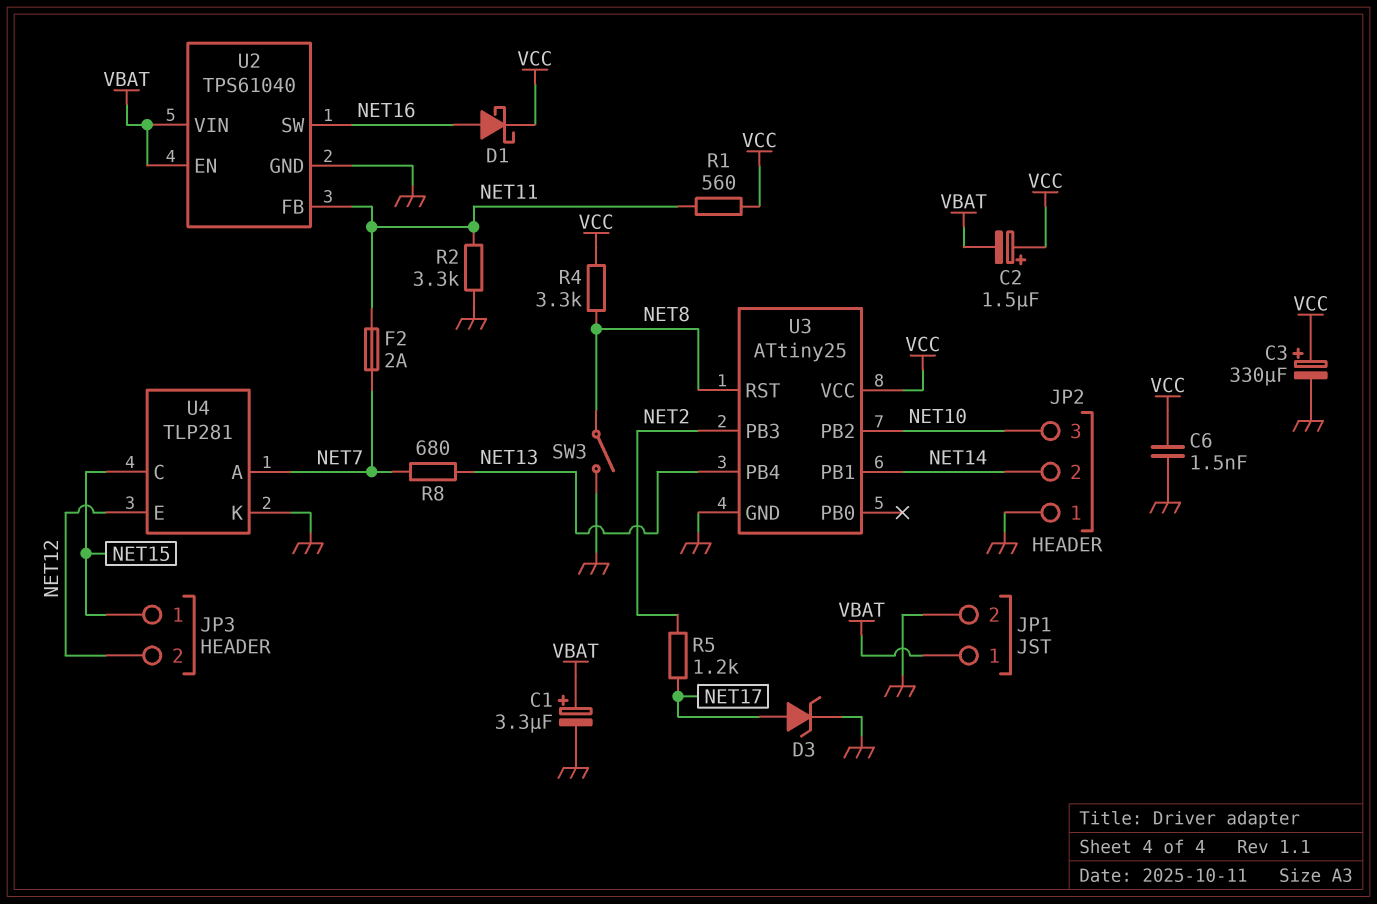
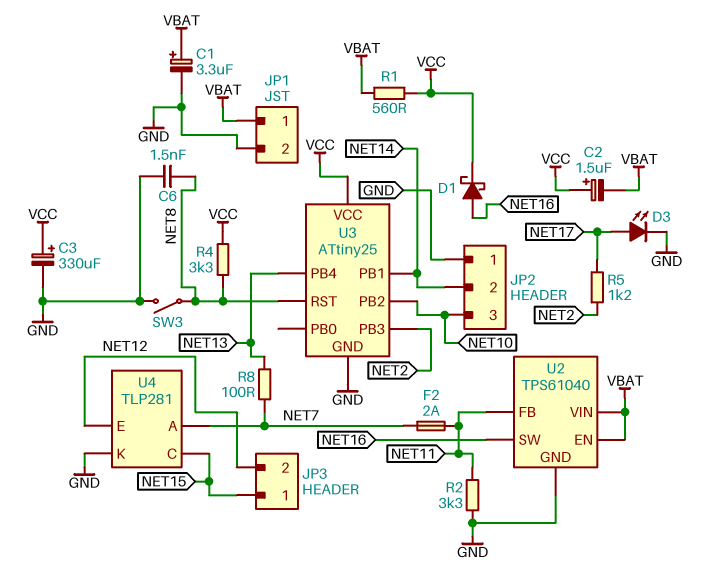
C6: 1.5nF (GND, VCC) -> 1.5nF (GND, NET8)
D3: zener (A NET17, K GND) -> LED (A NET17, K GND)
R1: 560 (NET11, VCC) -> 560 (VBAT, VCC)
R8: 680 (NET7, NET13) -> 100 (NET7, NET13)

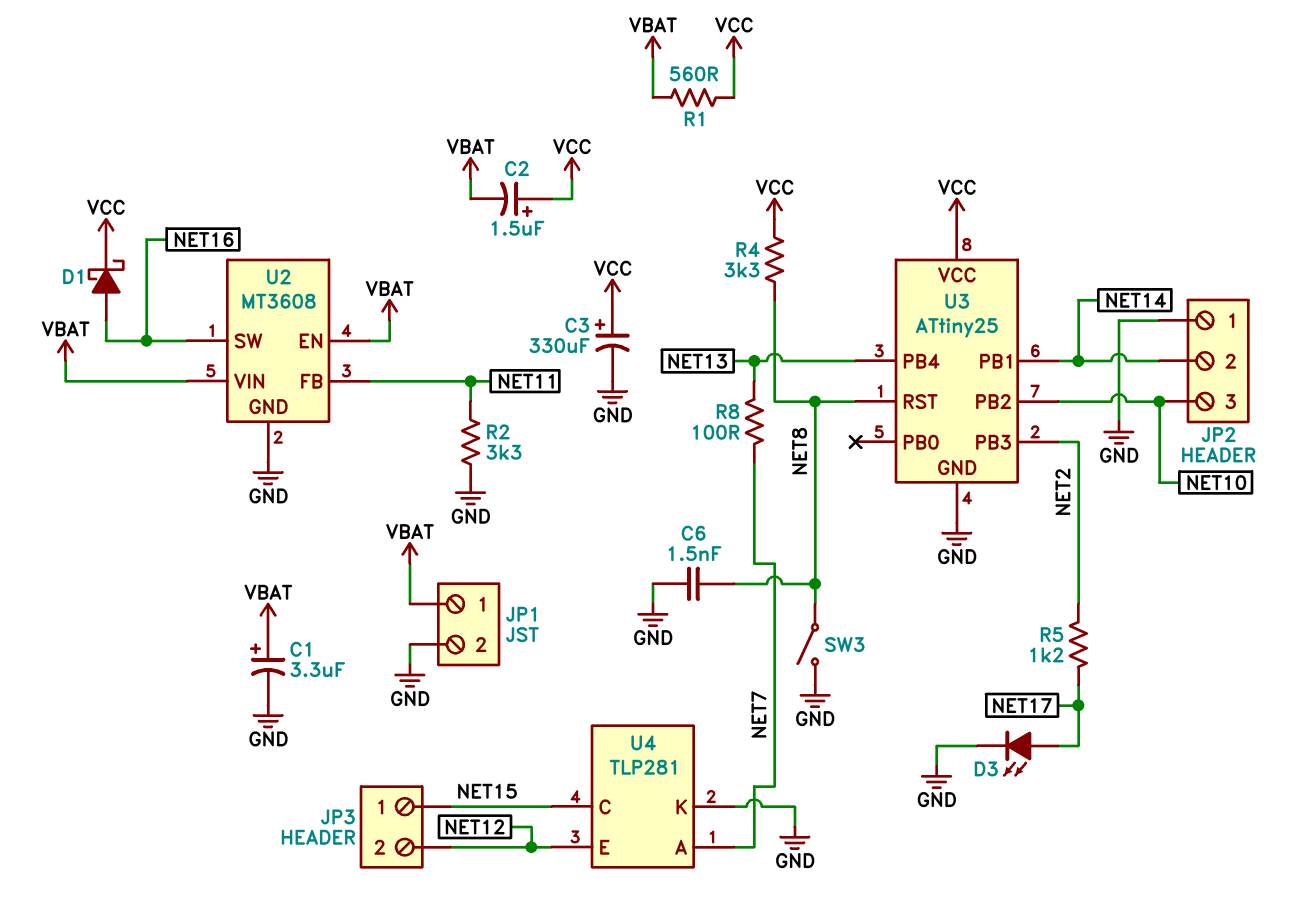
F2: 2A (NET7, NET11) -> none
U2: TPS61040 -> MT3608

